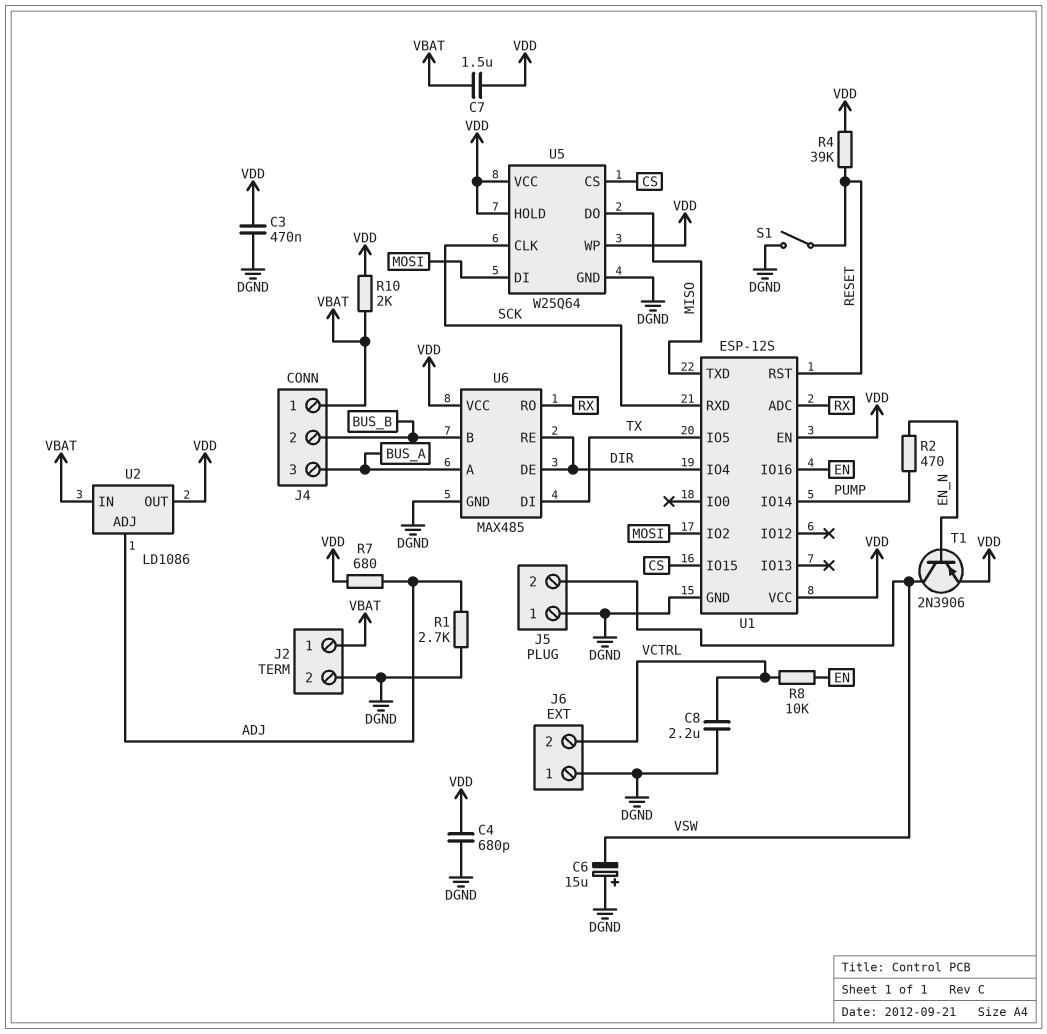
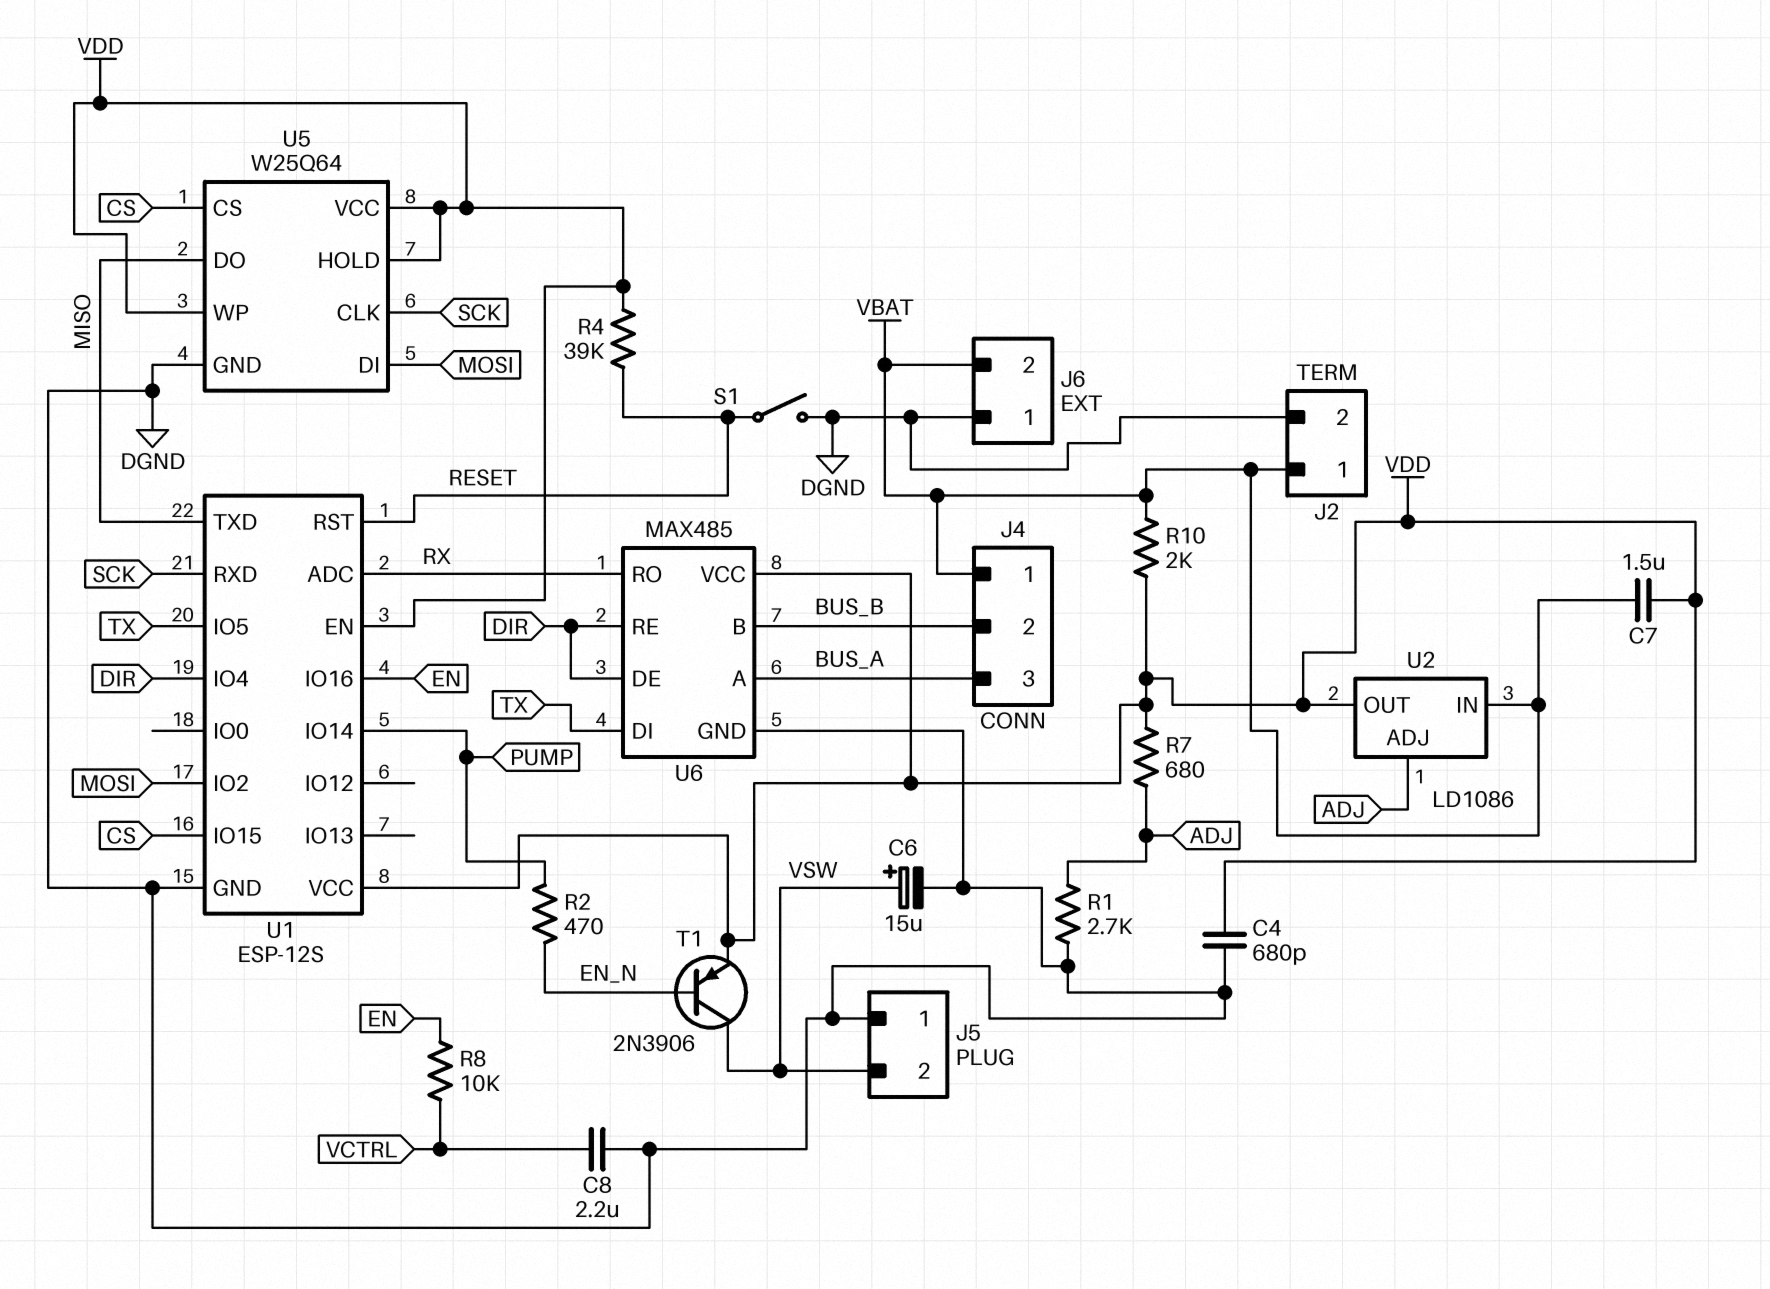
C3: 470nF (DGND, VDD) -> none
C6: 15uF (plus DGND, minus VSW) -> 15uF (plus VSW, minus DGND)
J6 pin 2: VCTRL -> VBAT

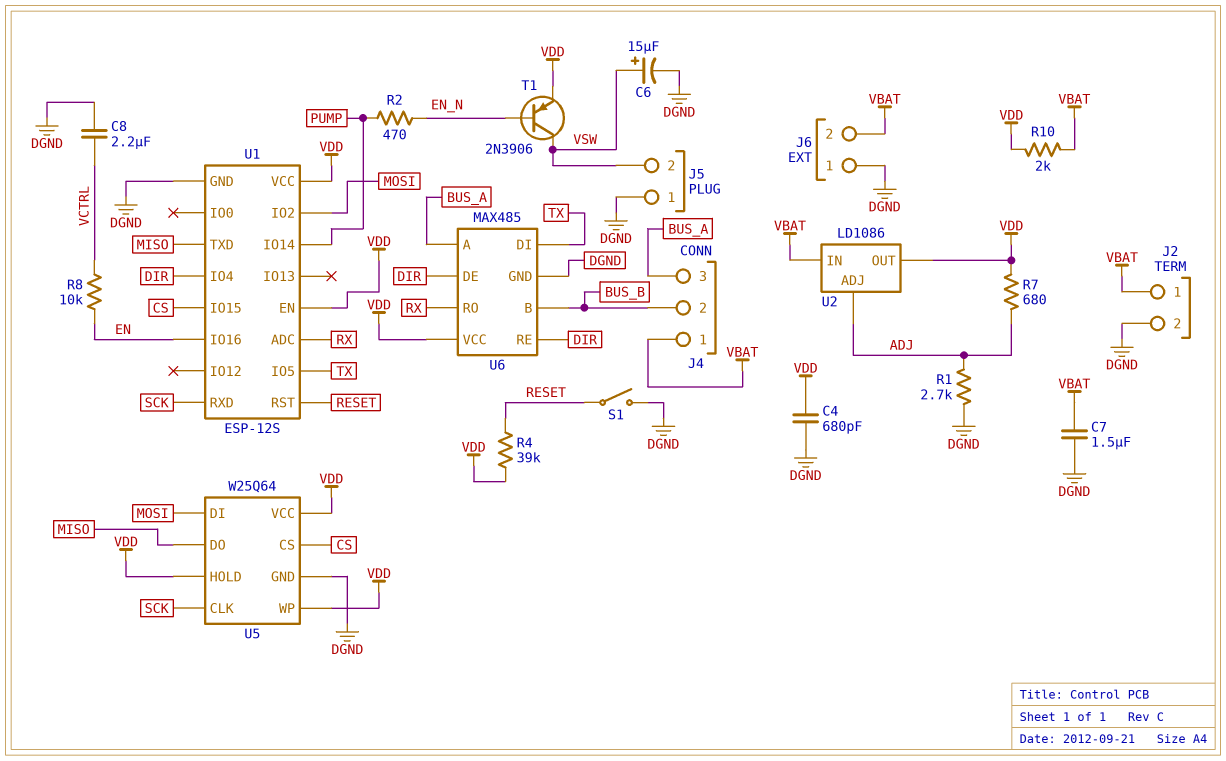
C7: 1.5uF (VBAT, VDD) -> 1.5uF (DGND, VBAT)

